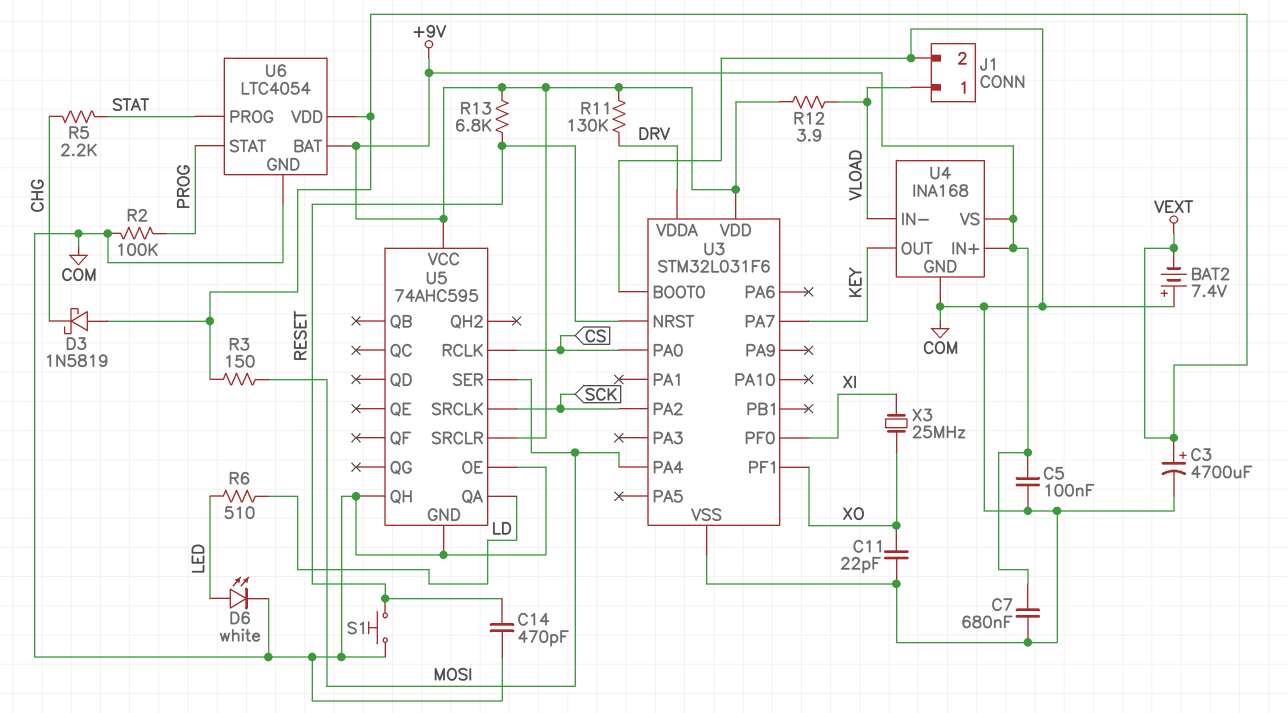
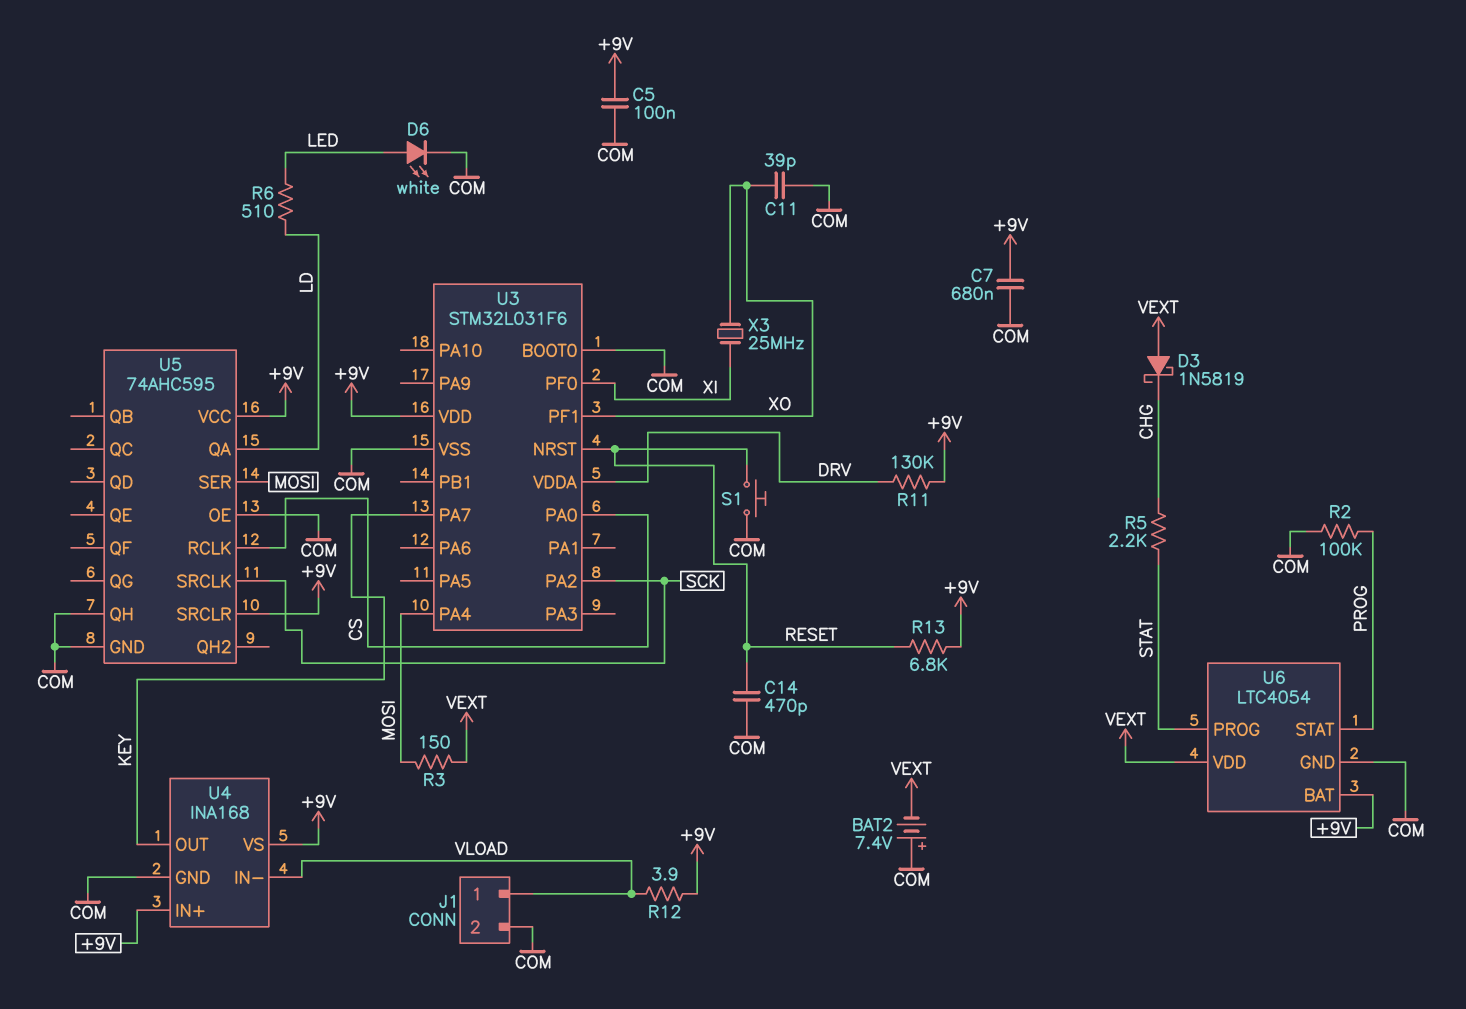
C3: 4700uF (plus VEXT, minus COM) -> none
C11: 22pF (COM, XO) -> 39pF (COM, XO)

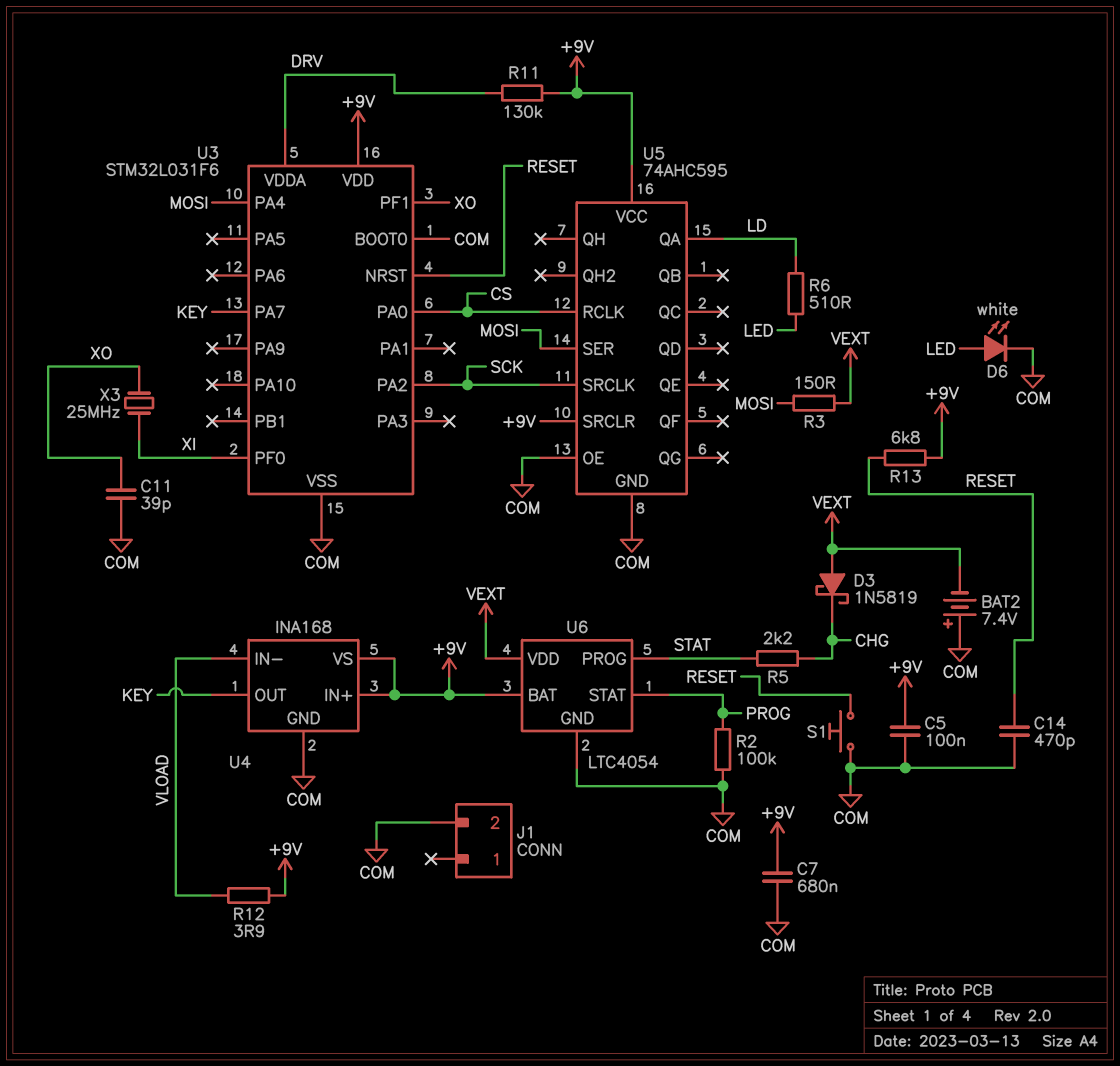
J1 pin 1: VLOAD -> none
U5 pin QH: COM -> none

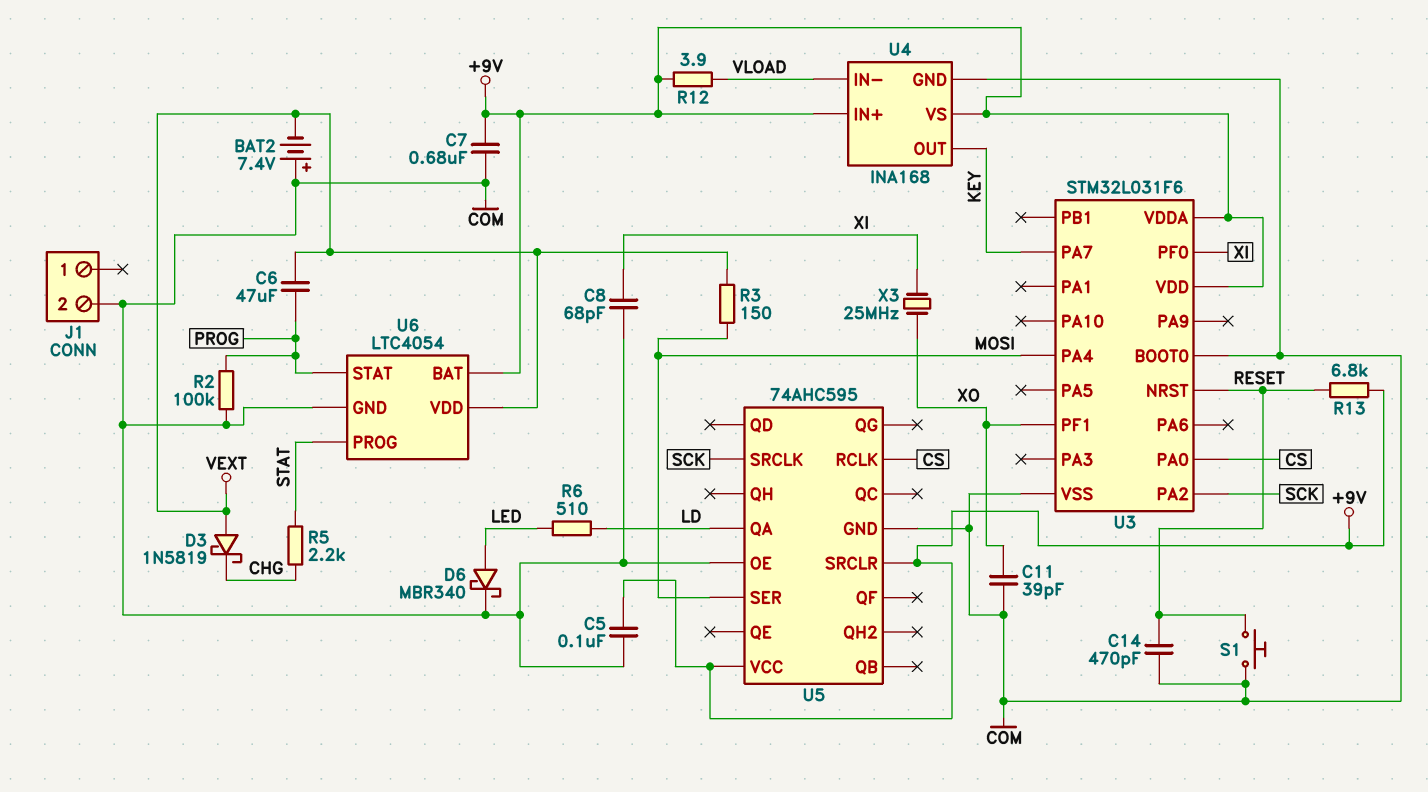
C6: none -> 47uF (PROG, VEXT)
C8: none -> 68pF (COM, XI)
D6: LED white (A LED, K COM) -> schottky MBR340 (A LED, K COM)
R11: 130k (+9V, DRV) -> none
U3 pin VDDA: DRV -> +9V

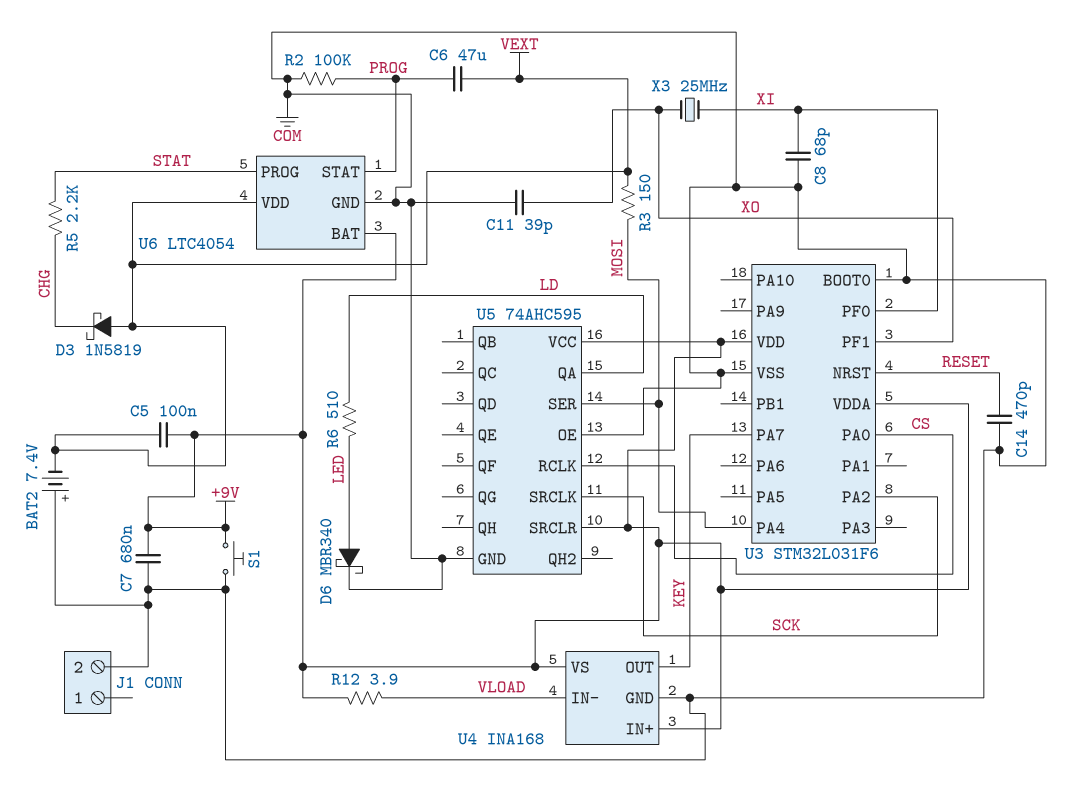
C5: 100nF (+9V, COM) -> 100nF (+9V, VEXT)
R13: 6.8k (+9V, RESET) -> none
S1: button (COM, RESET) -> button (+9V, COM)

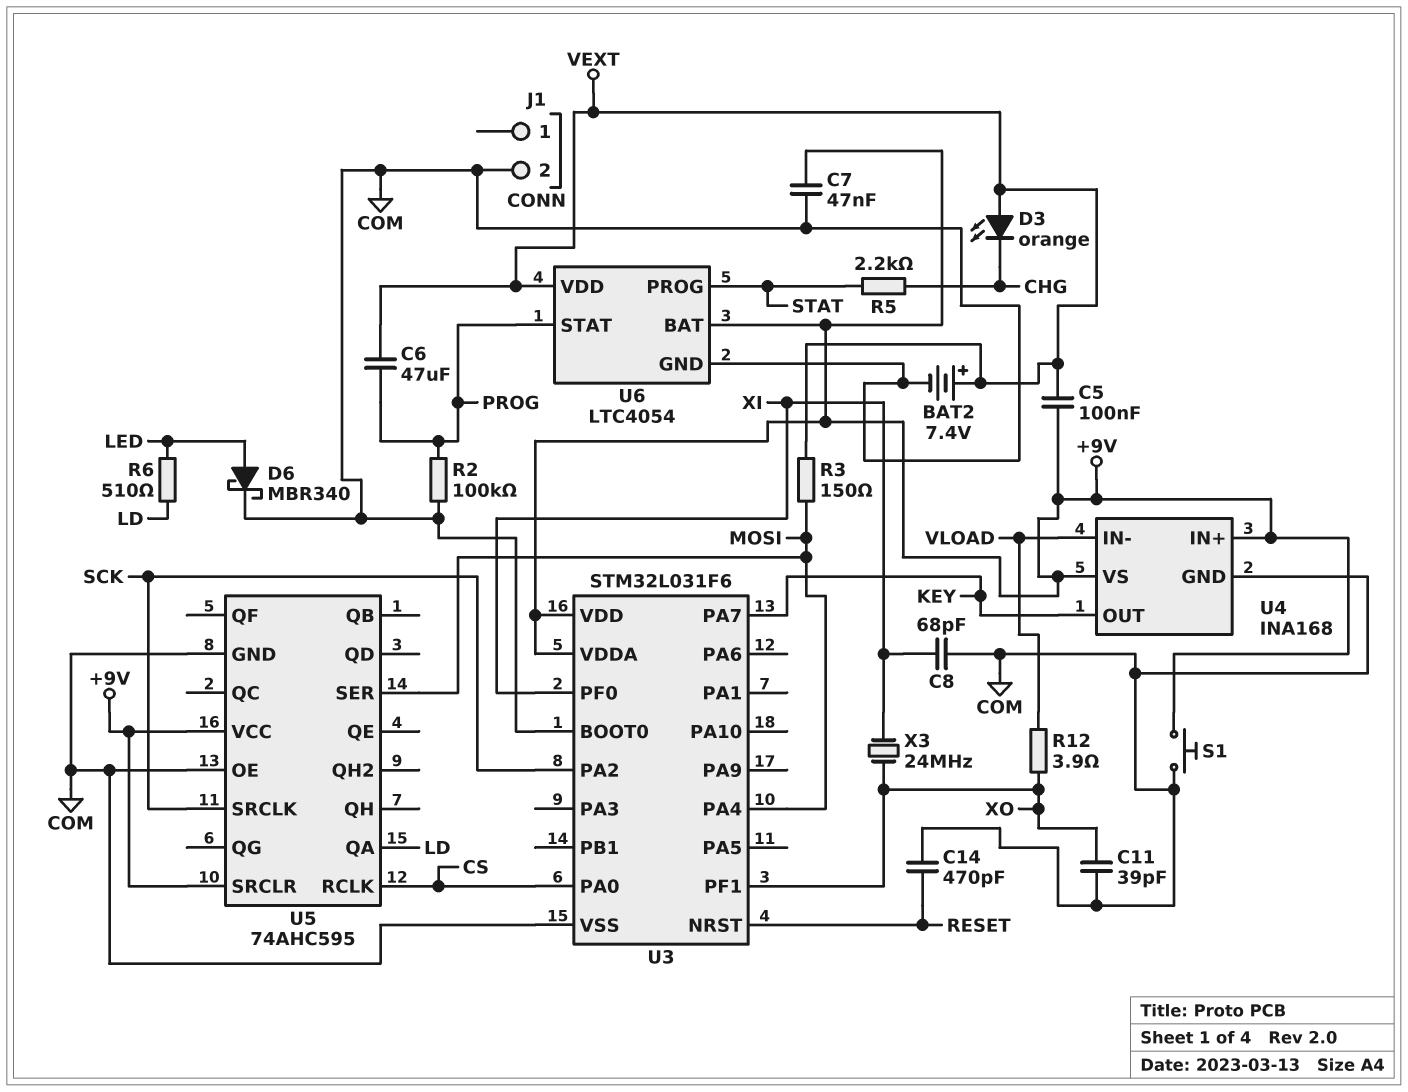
BAT2: 7.4V (plus COM, minus VEXT) -> 7.4V (plus VEXT, minus COM)
C7: 680nF (+9V, COM) -> 47nF (+9V, COM)
D3: schottky 1N5819 (A VEXT, K CHG) -> LED orange (A VEXT, K CHG)
R12: 3.9 (+9V, VLOAD) -> 3.9 (VLOAD, XO)
X3: 25MHz (XI, XO) -> 24MHz (XI, XO)

